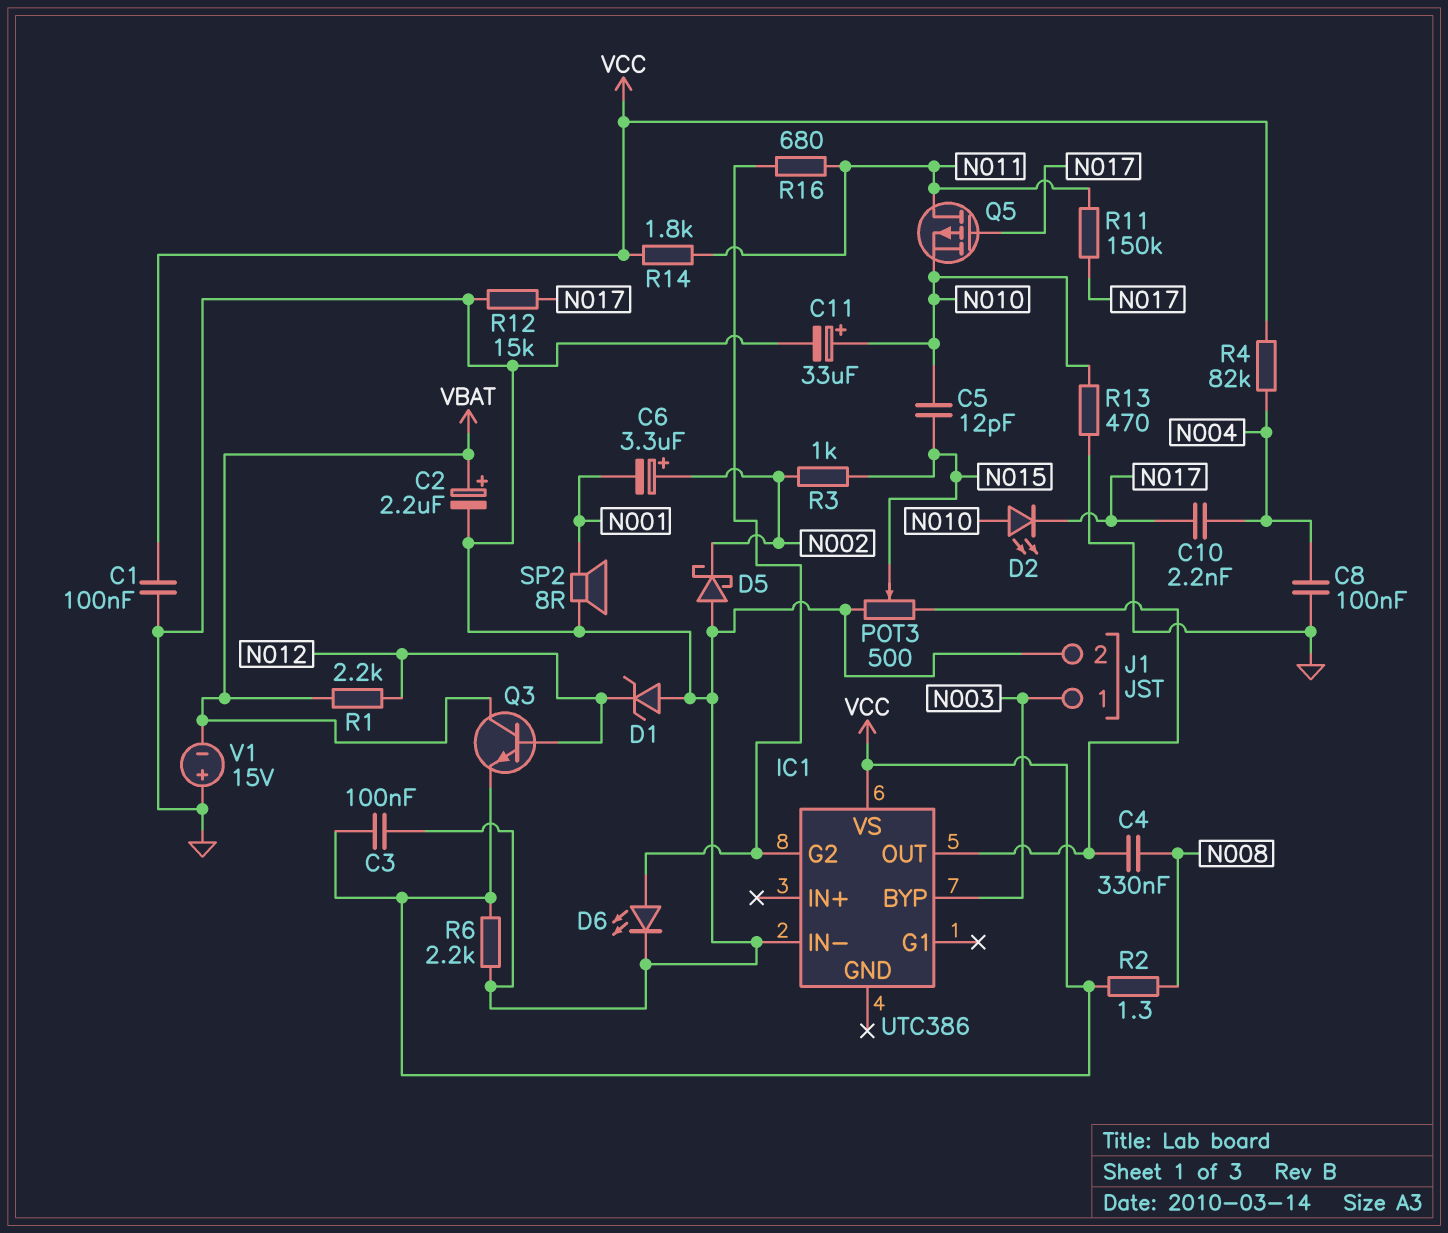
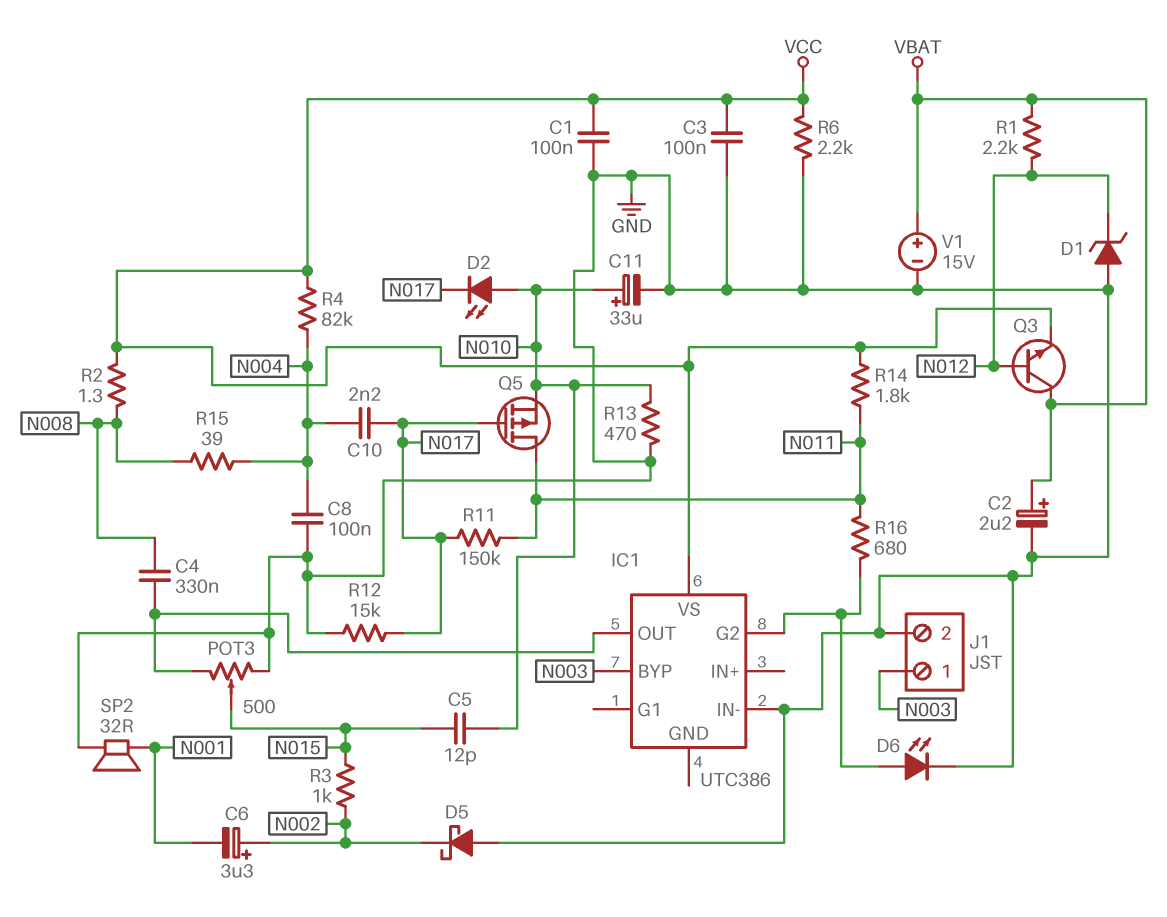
R15: none -> 39 (N004, N008)
SP2: speaker 8R (GND, N001) -> speaker 32R (GND, N001)
V1: 15V (plus GND, minus VBAT) -> 15V (plus VBAT, minus GND)

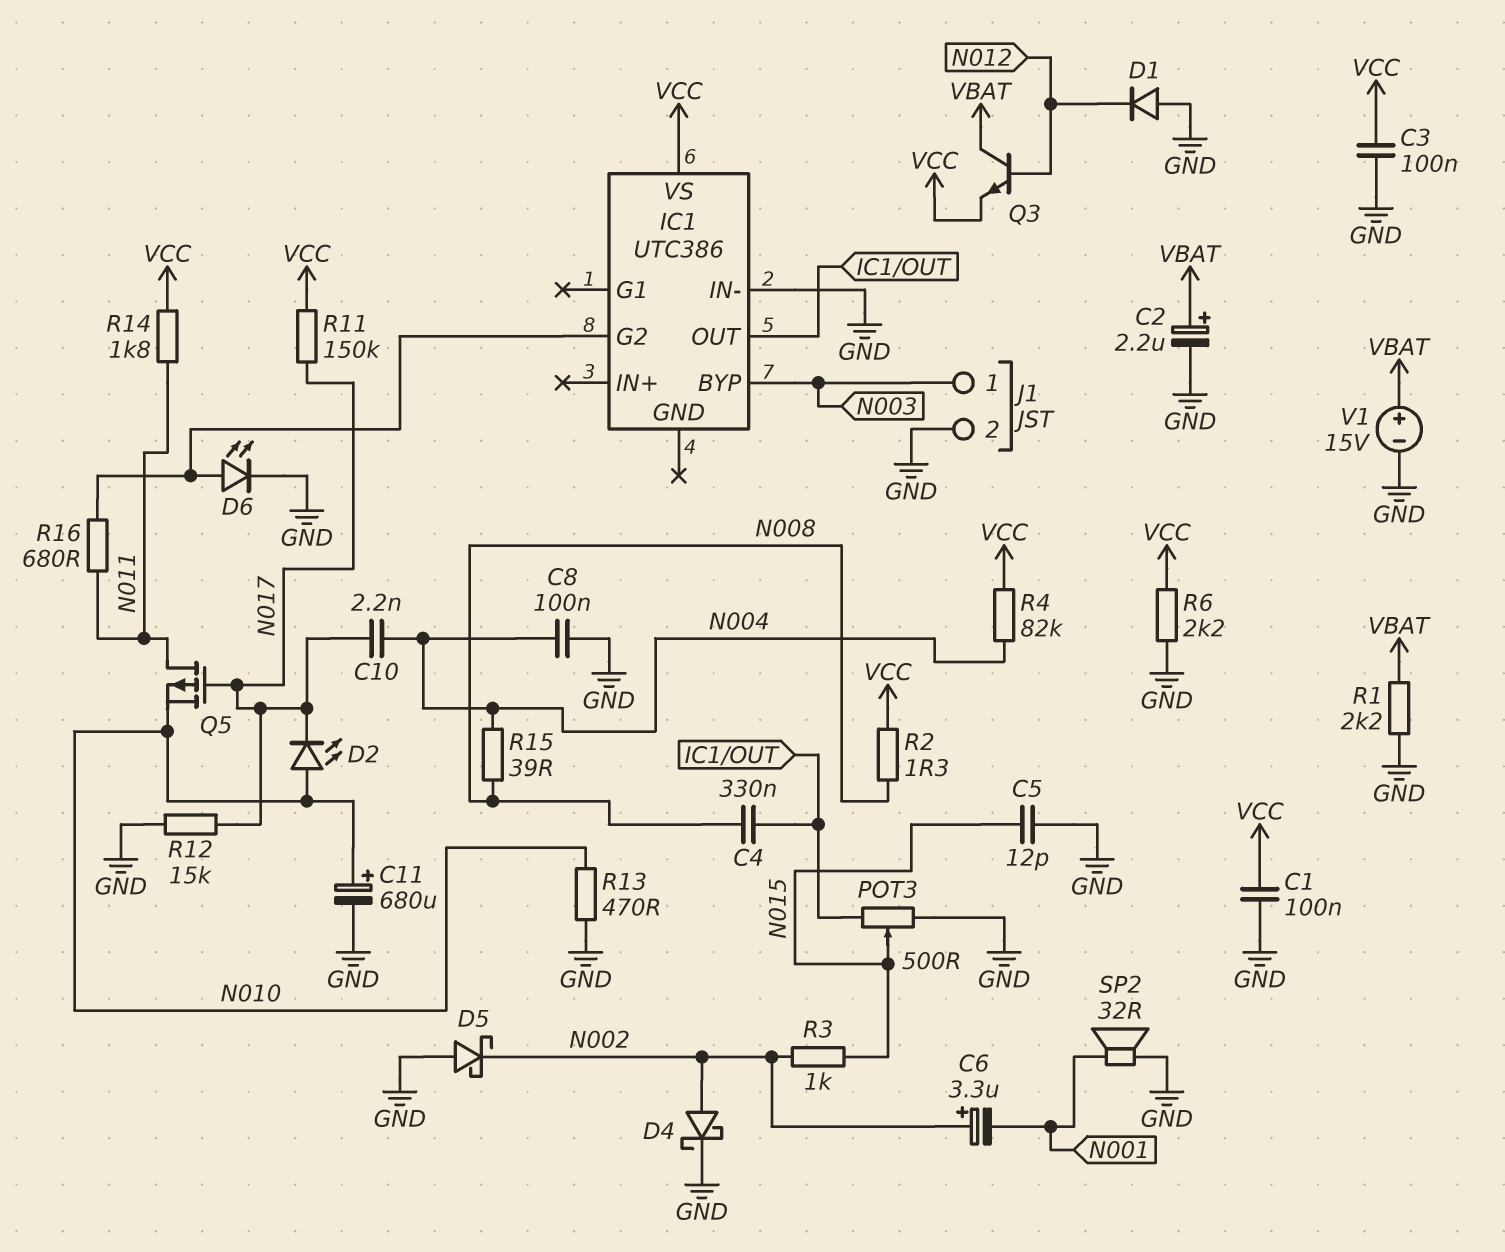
C5: 12pF (N010, N015) -> 12pF (GND, N015)
C11: 33uF (plus N010, minus GND) -> 680uF (plus N010, minus GND)
D1: zener (A GND, K N012) -> diode (A GND, K N012)
D4: none -> schottky (A N002, K GND)
R1: 2.2k (N012, VBAT) -> 2.2k (GND, VBAT)
R11: 150k (N011, N017) -> 150k (N017, VCC)

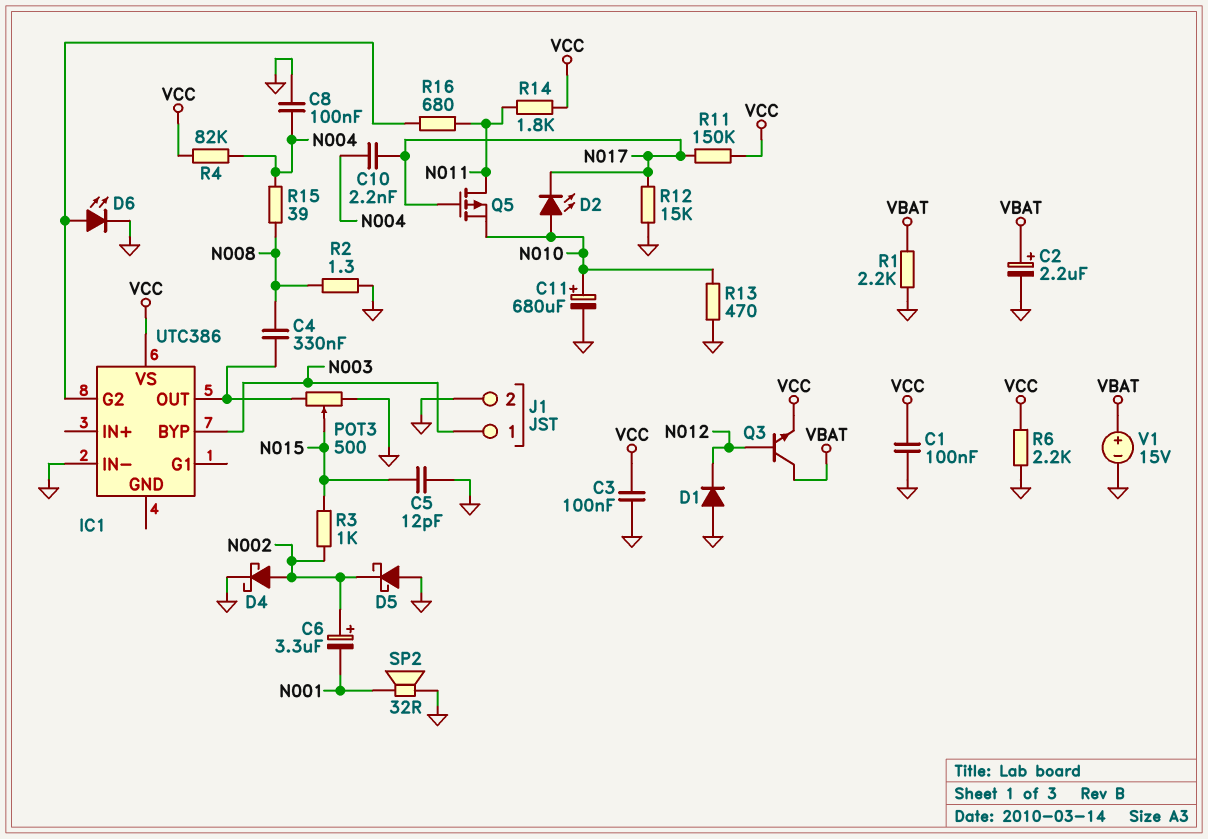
R2: 1.3 (N008, VCC) -> 1.3 (GND, N008)

